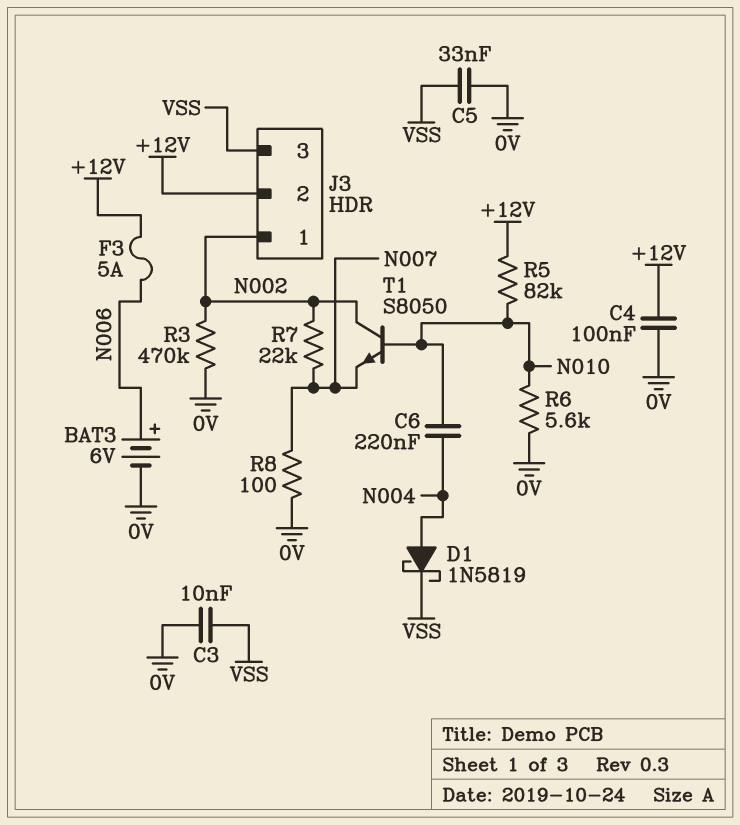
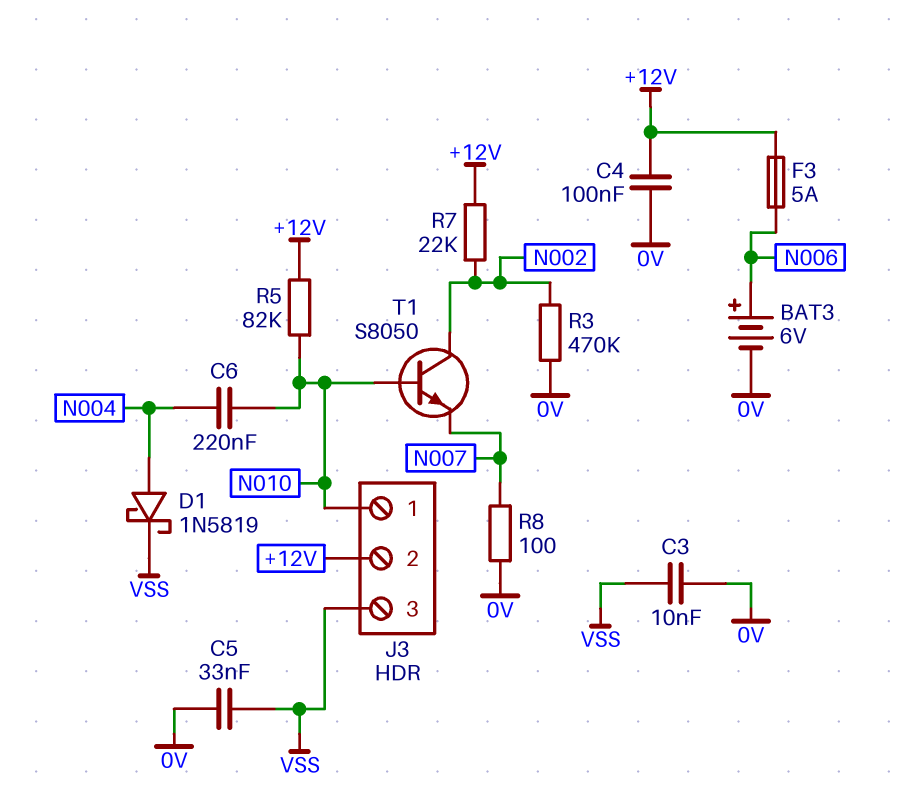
J3 pin 1: N002 -> N010
R6: 5.6k (0V, N010) -> none
R7: 22k (N002, N007) -> 22k (+12V, N002)

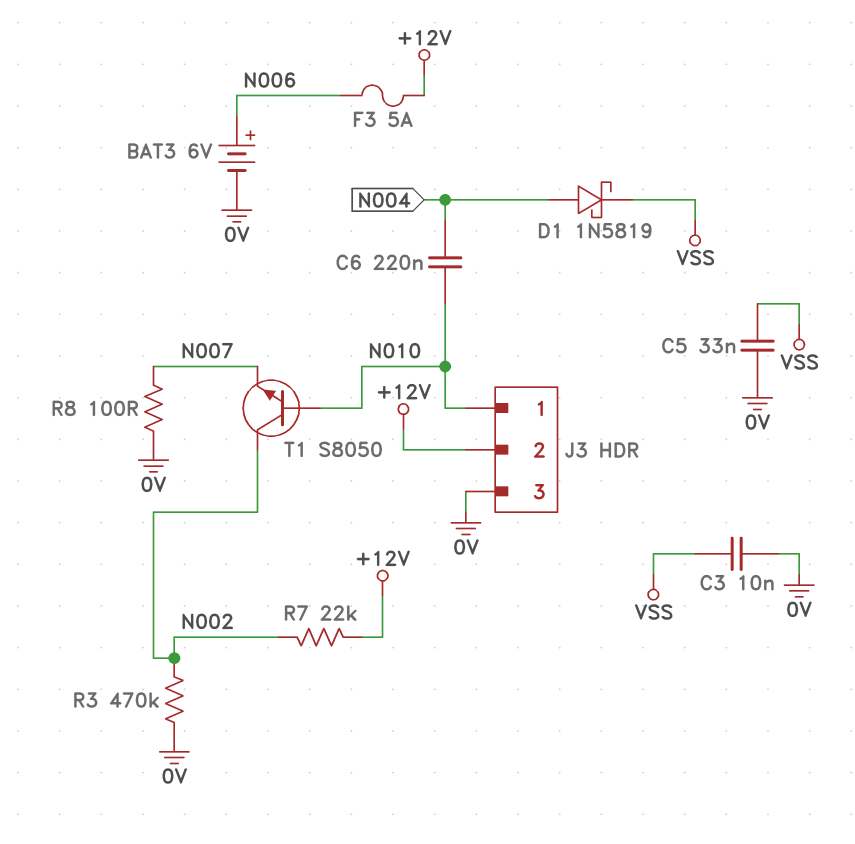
C4: 100nF (+12V, 0V) -> none
J3 pin 3: VSS -> 0V
R5: 82k (+12V, N010) -> none

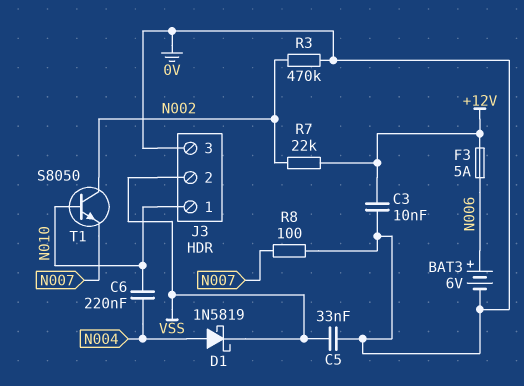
C3: 10nF (0V, VSS) -> 10nF (+12V, 0V)
J3 pin 2: +12V -> VSS

